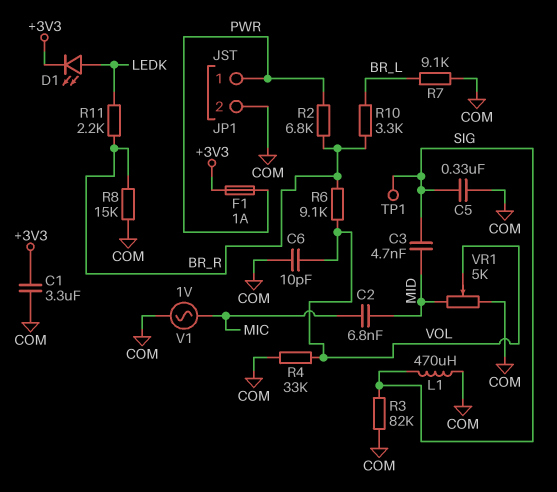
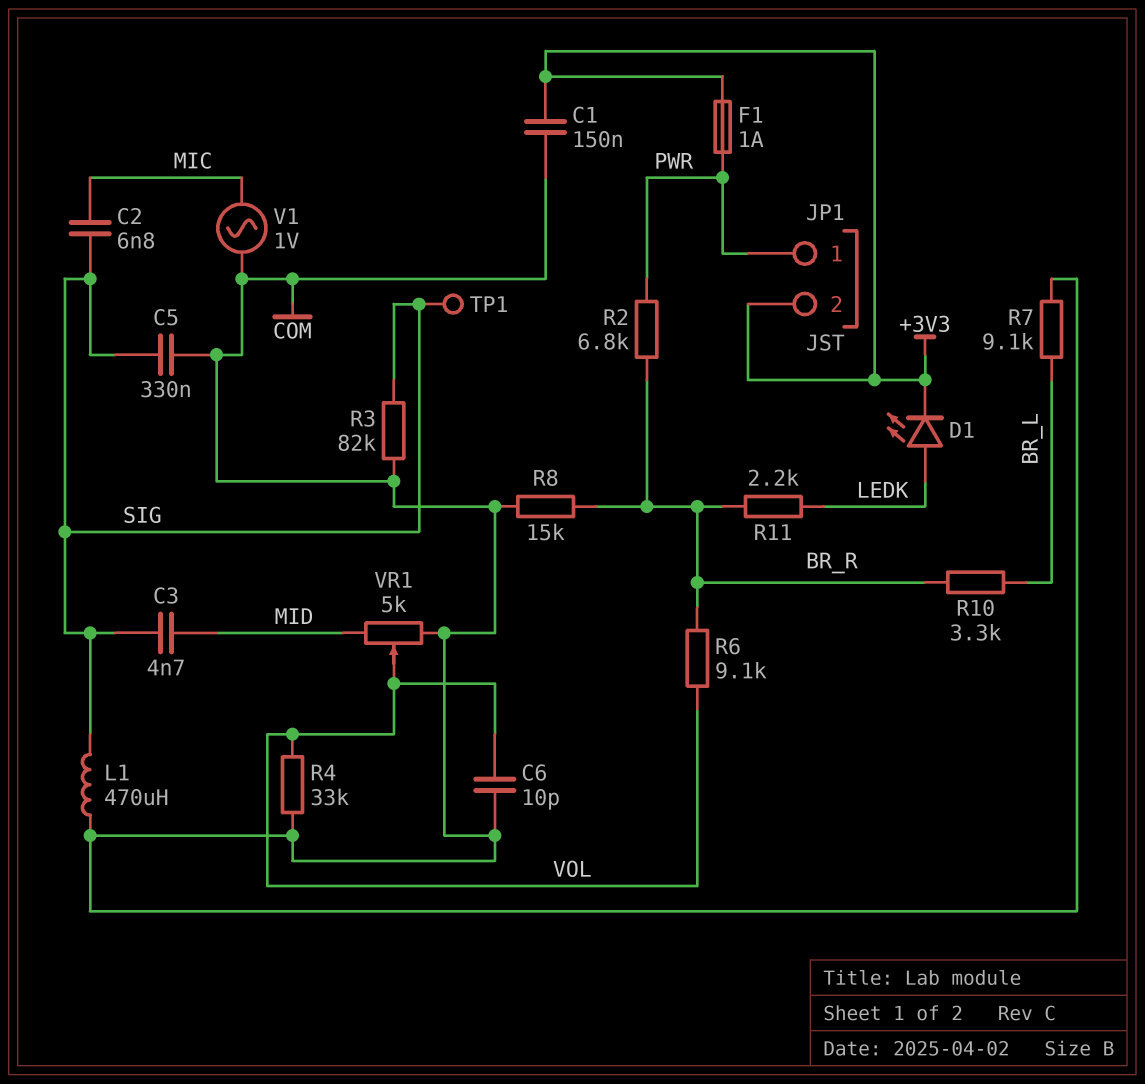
C1: 3.3uF (+3V3, COM) -> 150nF (+3V3, COM)
C2: 6.8nF (MIC, MID) -> 6.8nF (MIC, SIG)
JP1 pin 2: COM -> +3V3

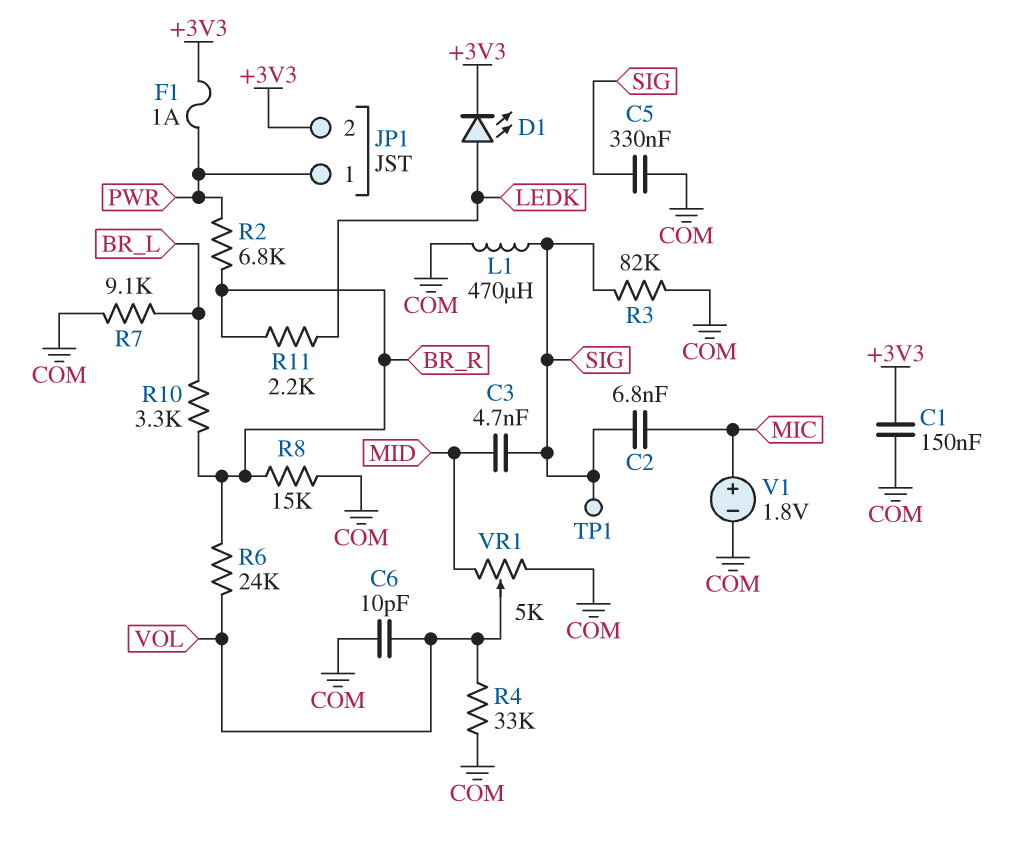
R6: 9.1k (BR_R, VOL) -> 24k (BR_R, VOL)
V1: AC 1V (COM, MIC) -> 1.8V (plus MIC, minus COM)

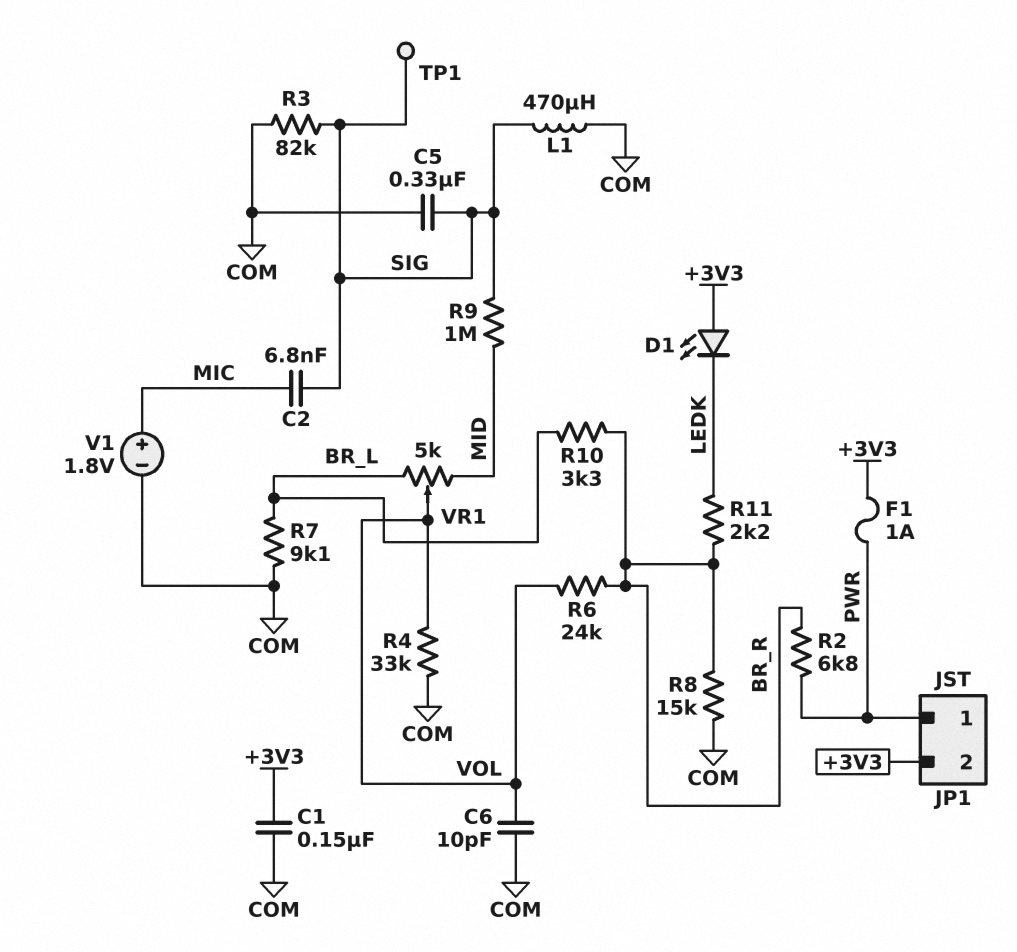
C3: 4.7nF (MID, SIG) -> none
D1: LED (A LEDK, K +3V3) -> LED (A +3V3, K LEDK)
R9: none -> 1M (MID, SIG)
VR1: 5k (COM, MID, wiper VOL) -> 5k (BR_L, MID, wiper VOL)

